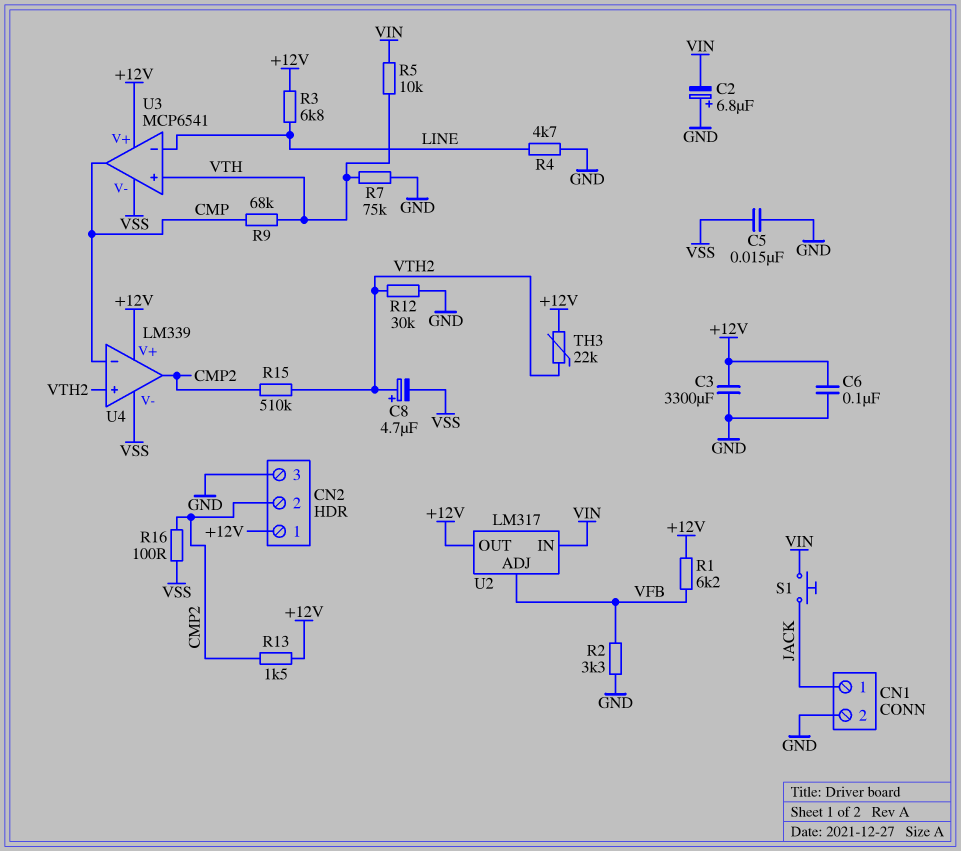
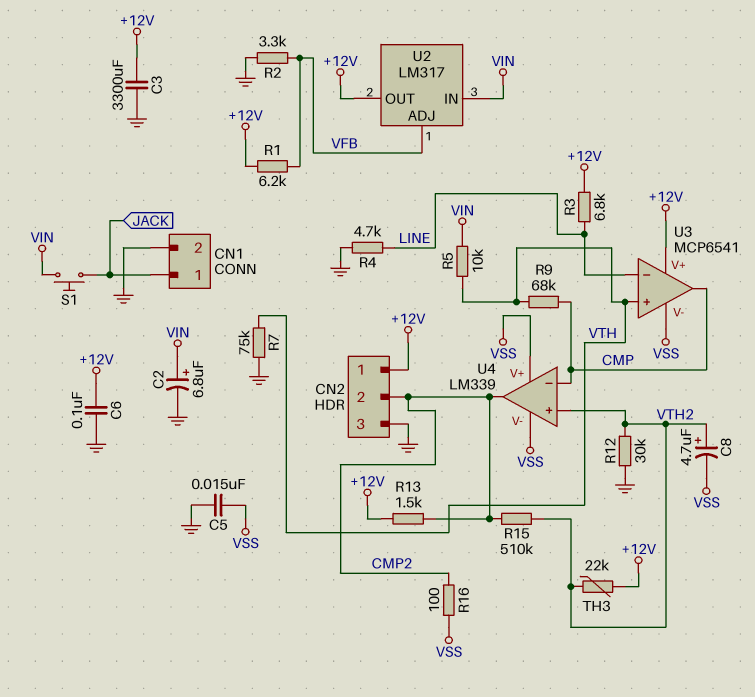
C2: 6.8uF (plus GND, minus VIN) -> 6.8uF (plus VIN, minus GND)
U4 pin V+: +12V -> VSS

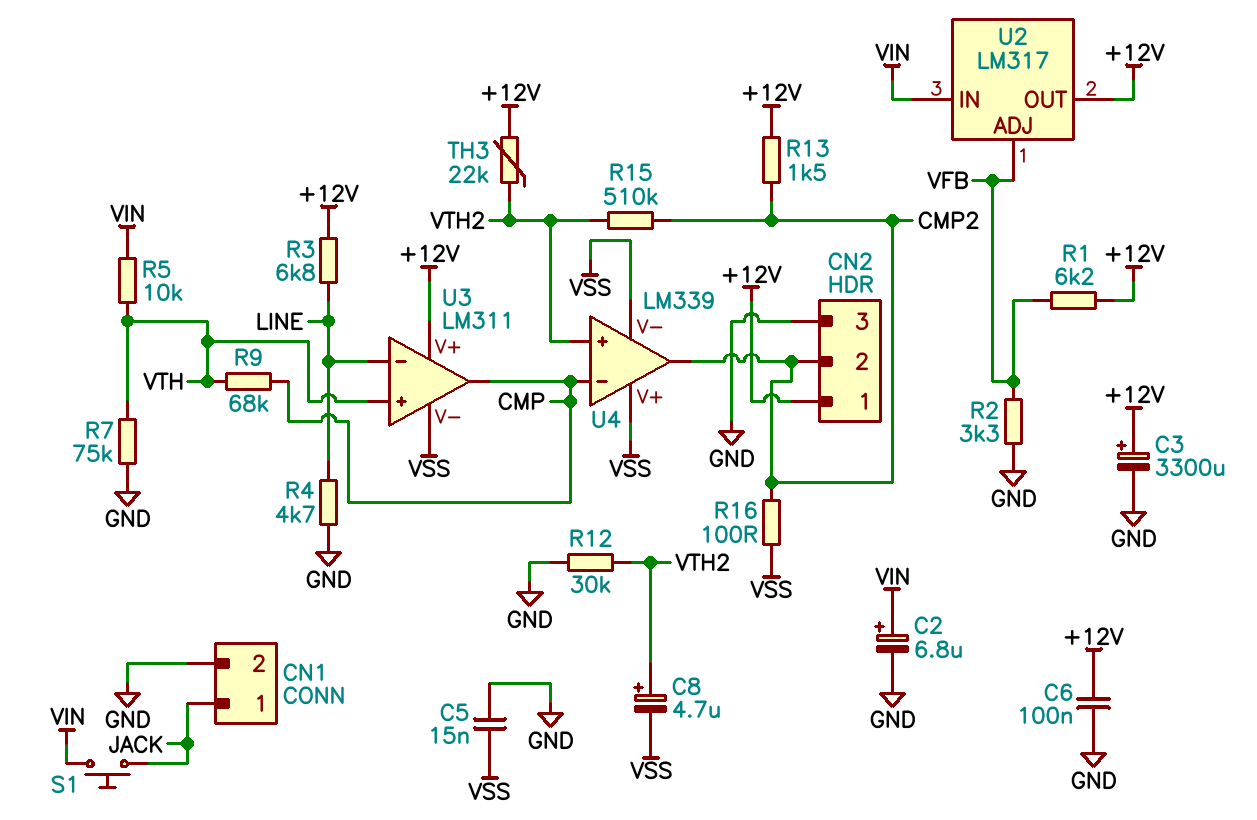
C3: 3300uF (+12V, GND) -> 3300uF (plus +12V, minus GND)
U3: MCP6541 -> LM311

